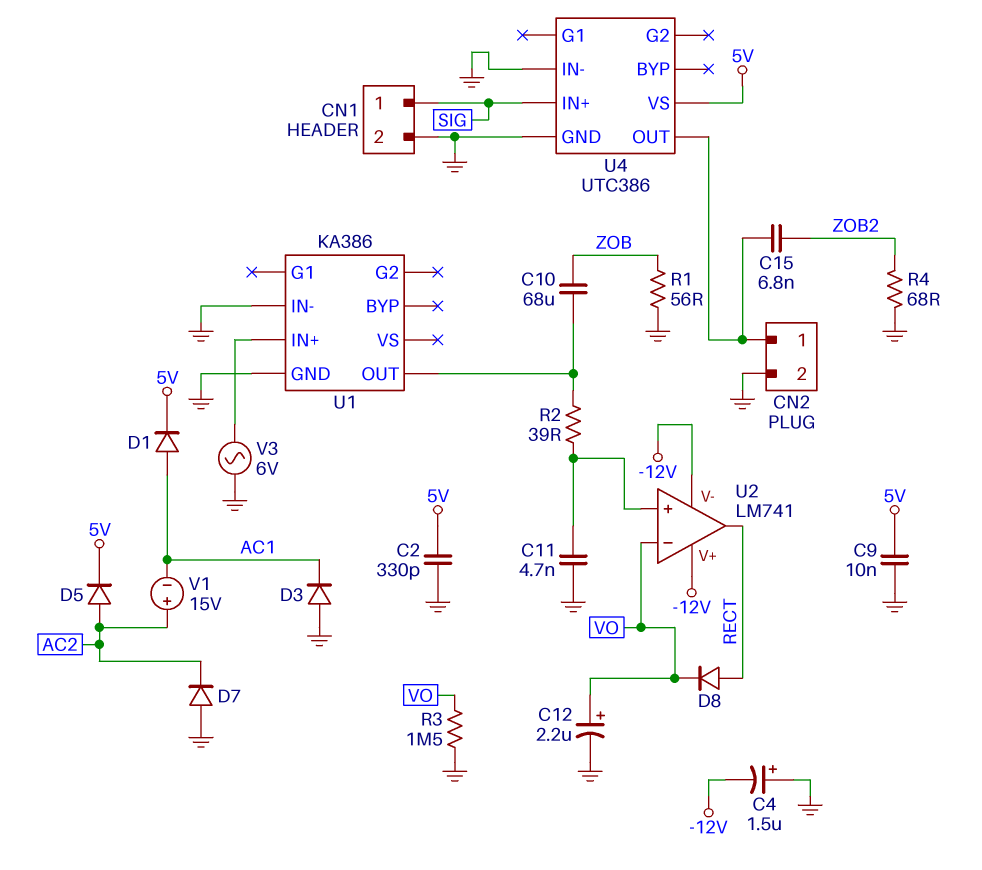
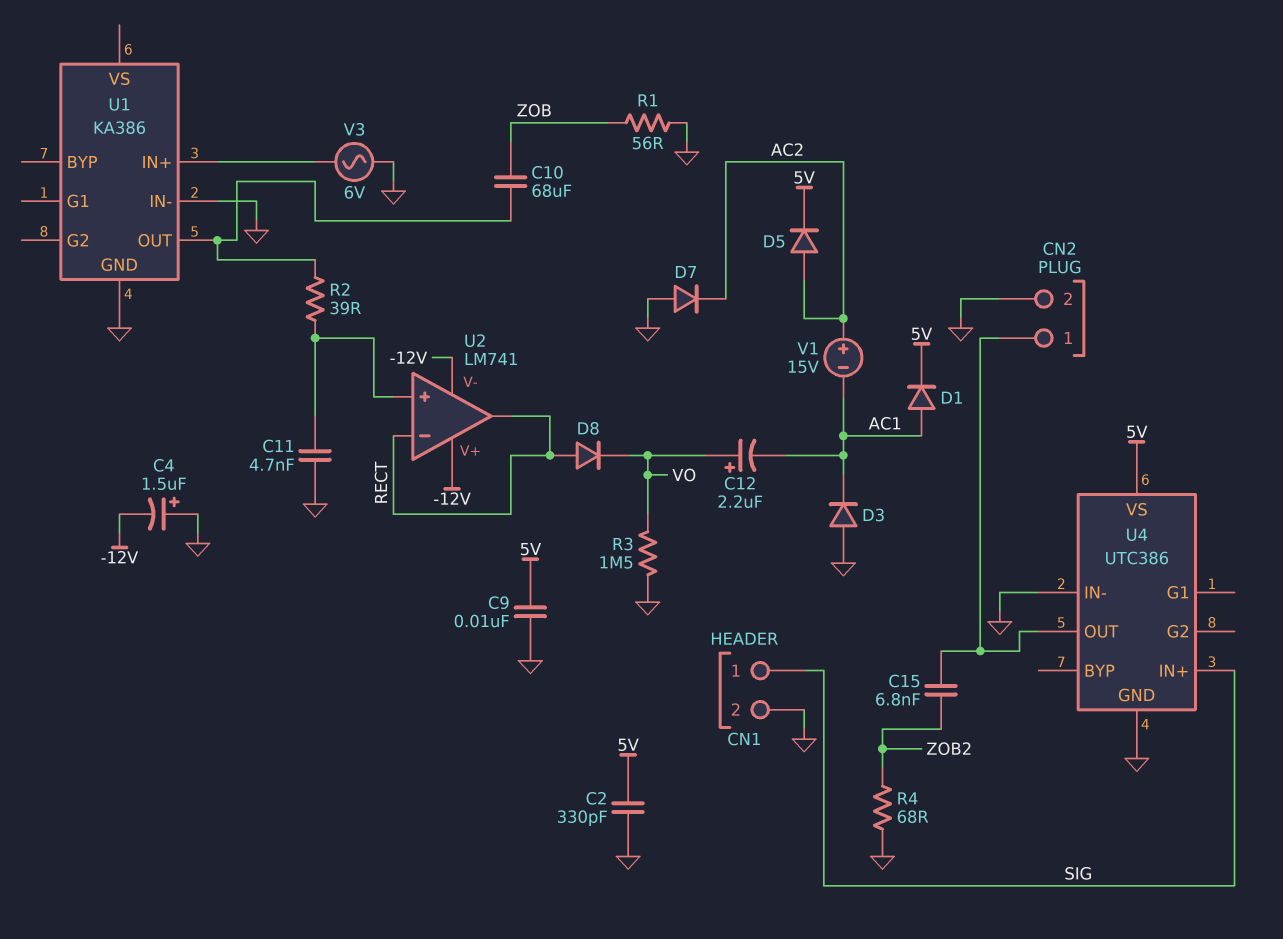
C12: 2.2uF (plus VO, minus GND) -> 2.2uF (plus VO, minus AC1)
U2 pin in-: VO -> RECT

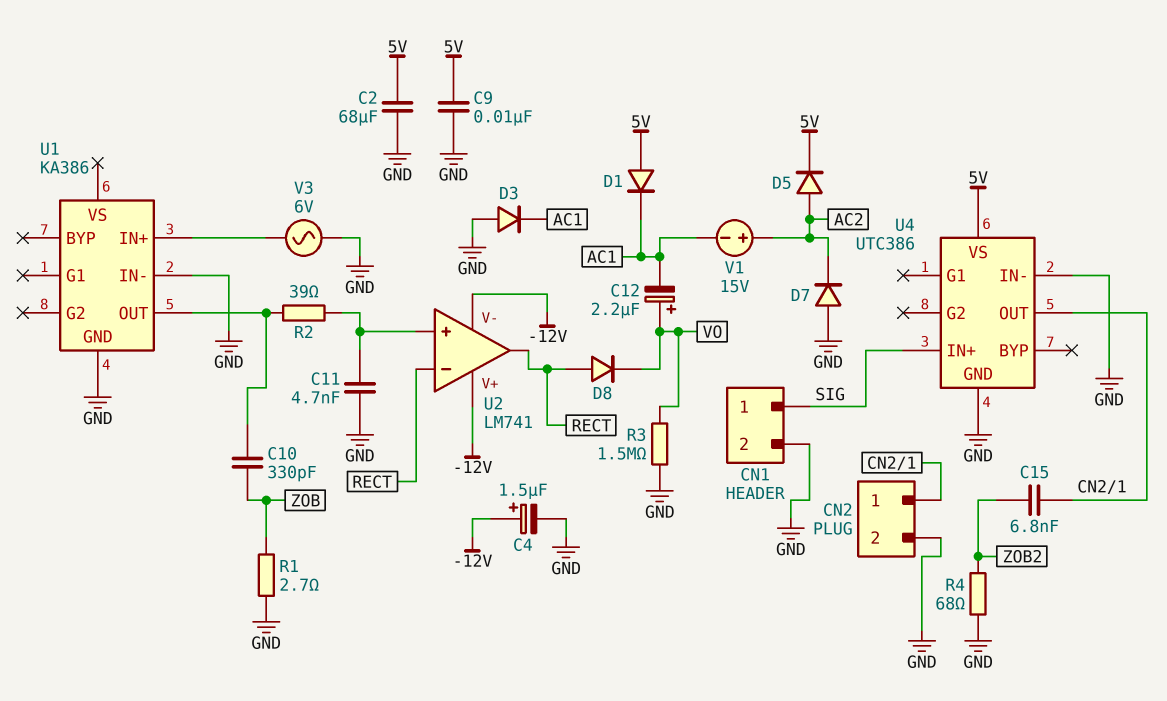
C2: 330pF (5V, GND) -> 68uF (5V, GND)
C4: 1.5uF (plus GND, minus -12V) -> 1.5uF (plus -12V, minus GND)
C10: 68uF (U1/OUT, ZOB) -> 330pF (U1/OUT, ZOB)
D1: diode (A AC1, K 5V) -> diode (A 5V, K AC1)
R1: 56 (GND, ZOB) -> 2.7 (GND, ZOB)

